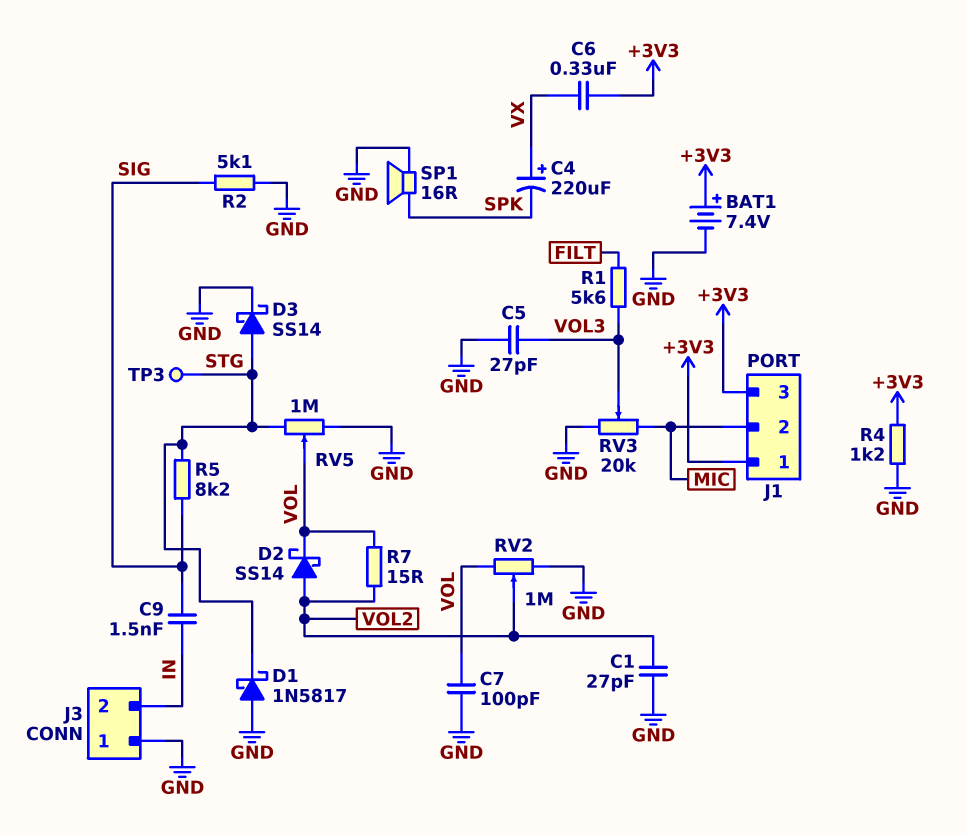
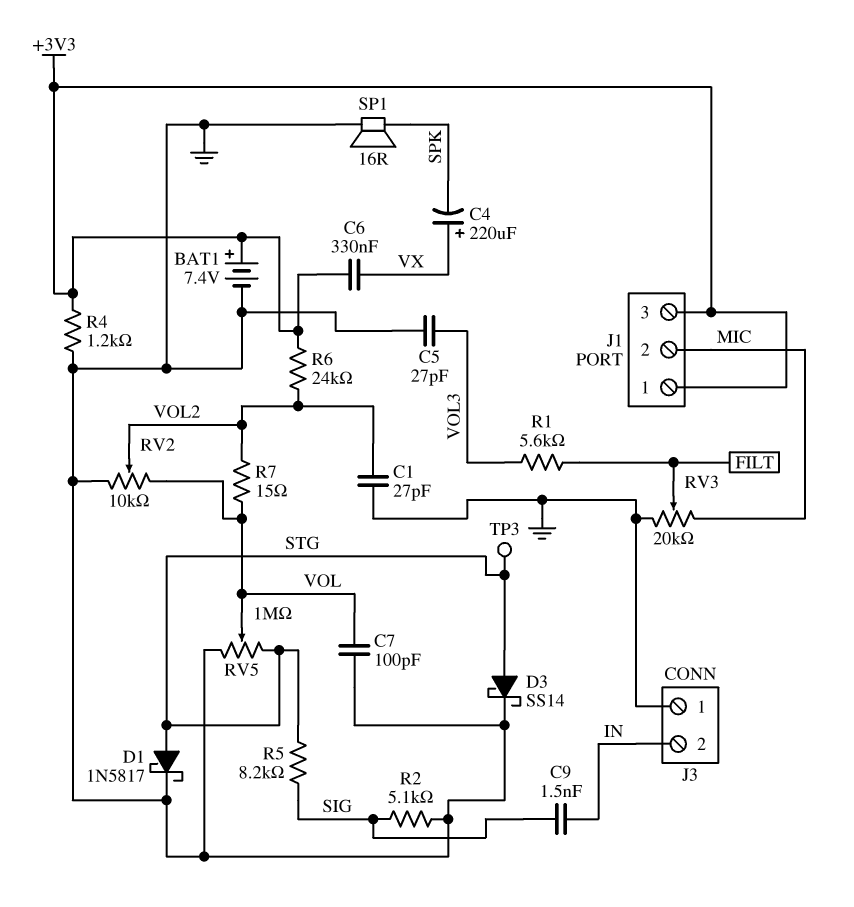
D1: schottky 1N5817 (A GND, K STG) -> schottky 1N5817 (A STG, K GND)
D2: schottky SS14 (A VOL2, K VOL) -> none
R6: none -> 24k (+3V3, VOL2)
RV2: 1M (GND, VOL, wiper VOL2) -> 10k (GND, VOL, wiper VOL2)
RV3: 20k (GND, MIC, wiper VOL3) -> 20k (GND, MIC, wiper FILT)

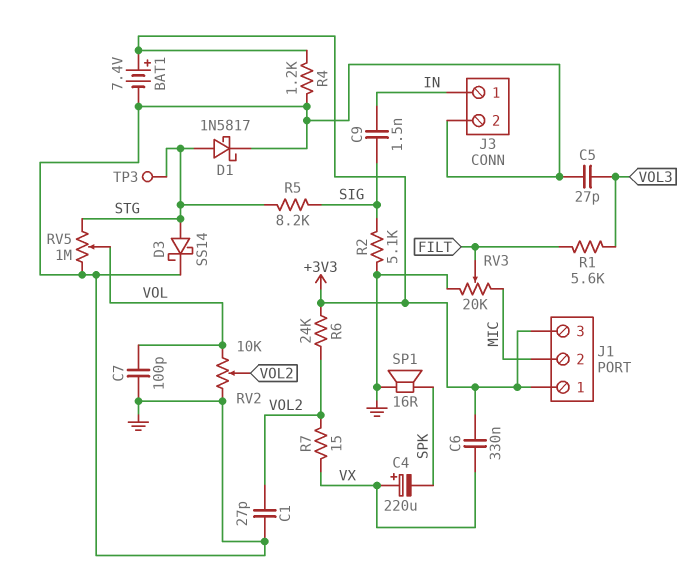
J3 pin 1: GND -> IN
J3 pin 2: IN -> GND
R7: 15 (VOL, VOL2) -> 15 (VOL2, VX)

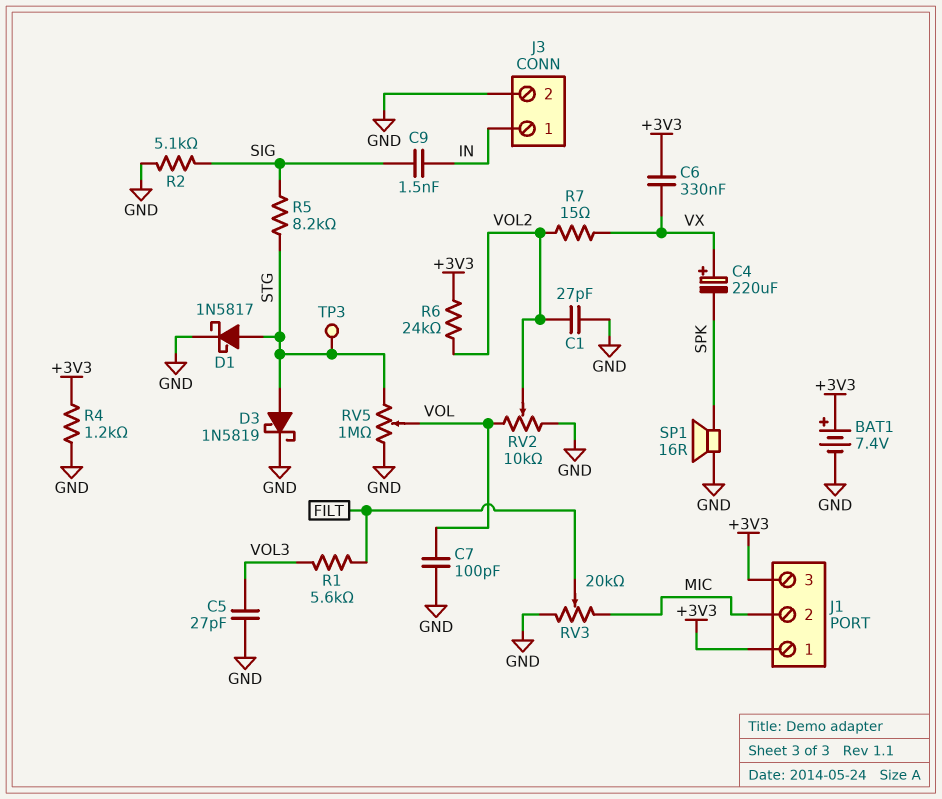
D3: schottky SS14 (A STG, K GND) -> schottky 1N5819 (A STG, K GND)

